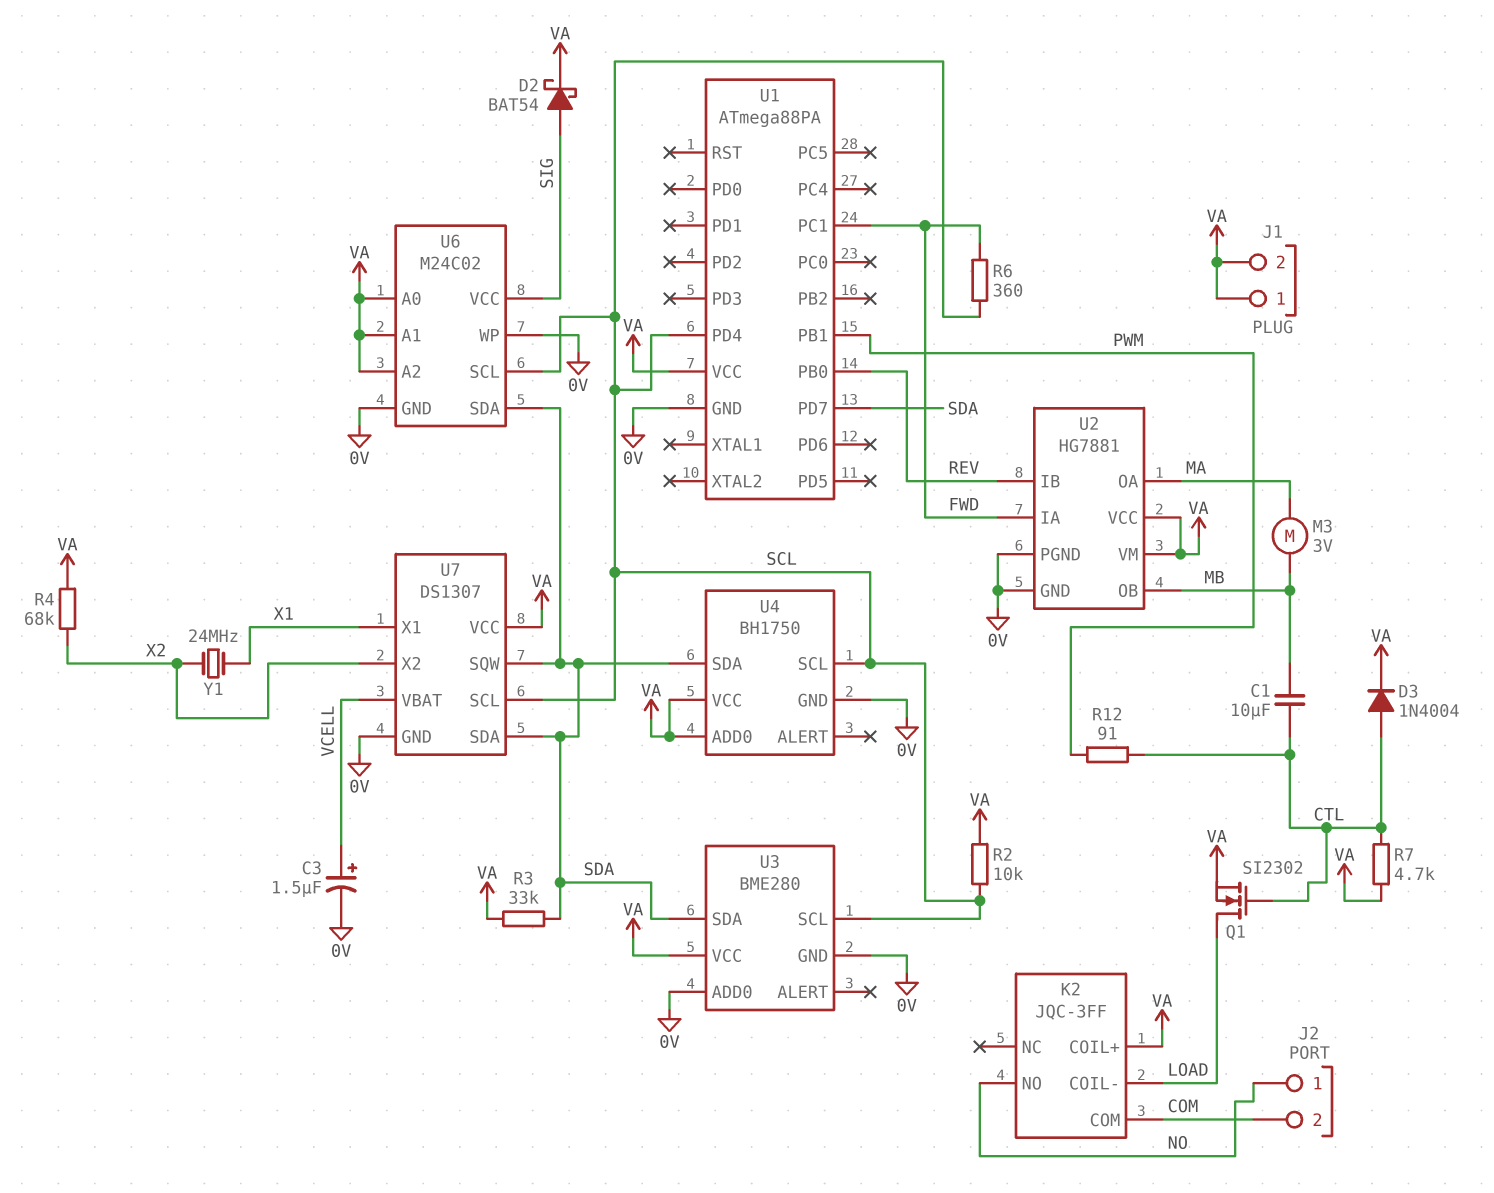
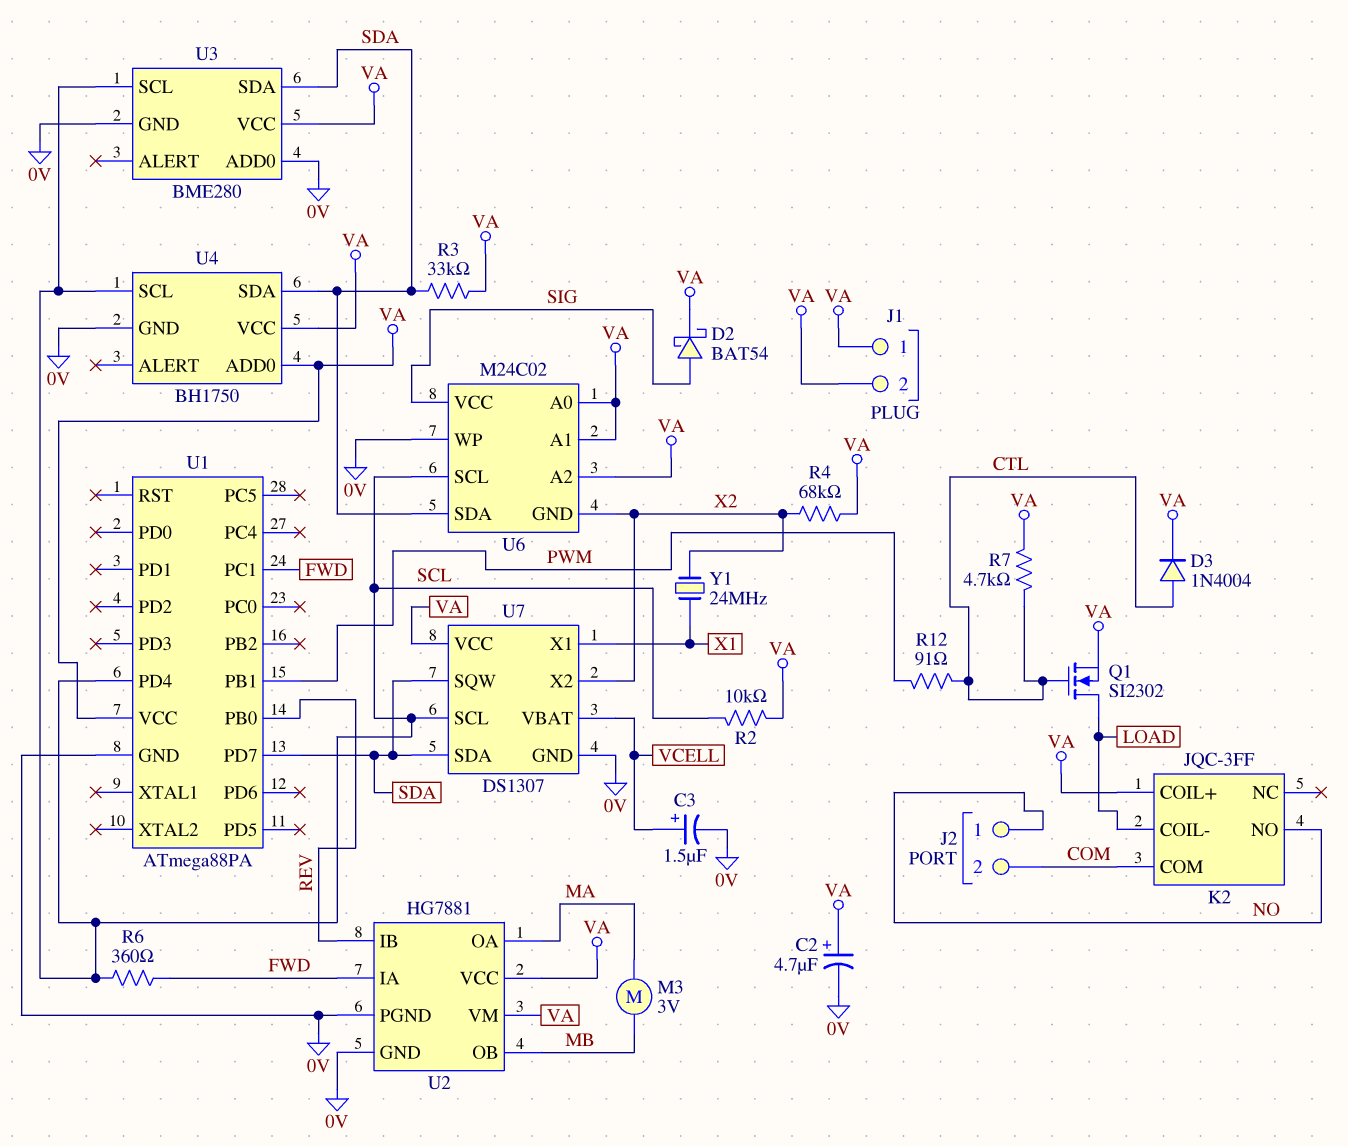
C1: 10uF (CTL, MB) -> none
C2: none -> 4.7uF (plus VA, minus 0V)
U6 pin GND: 0V -> X2

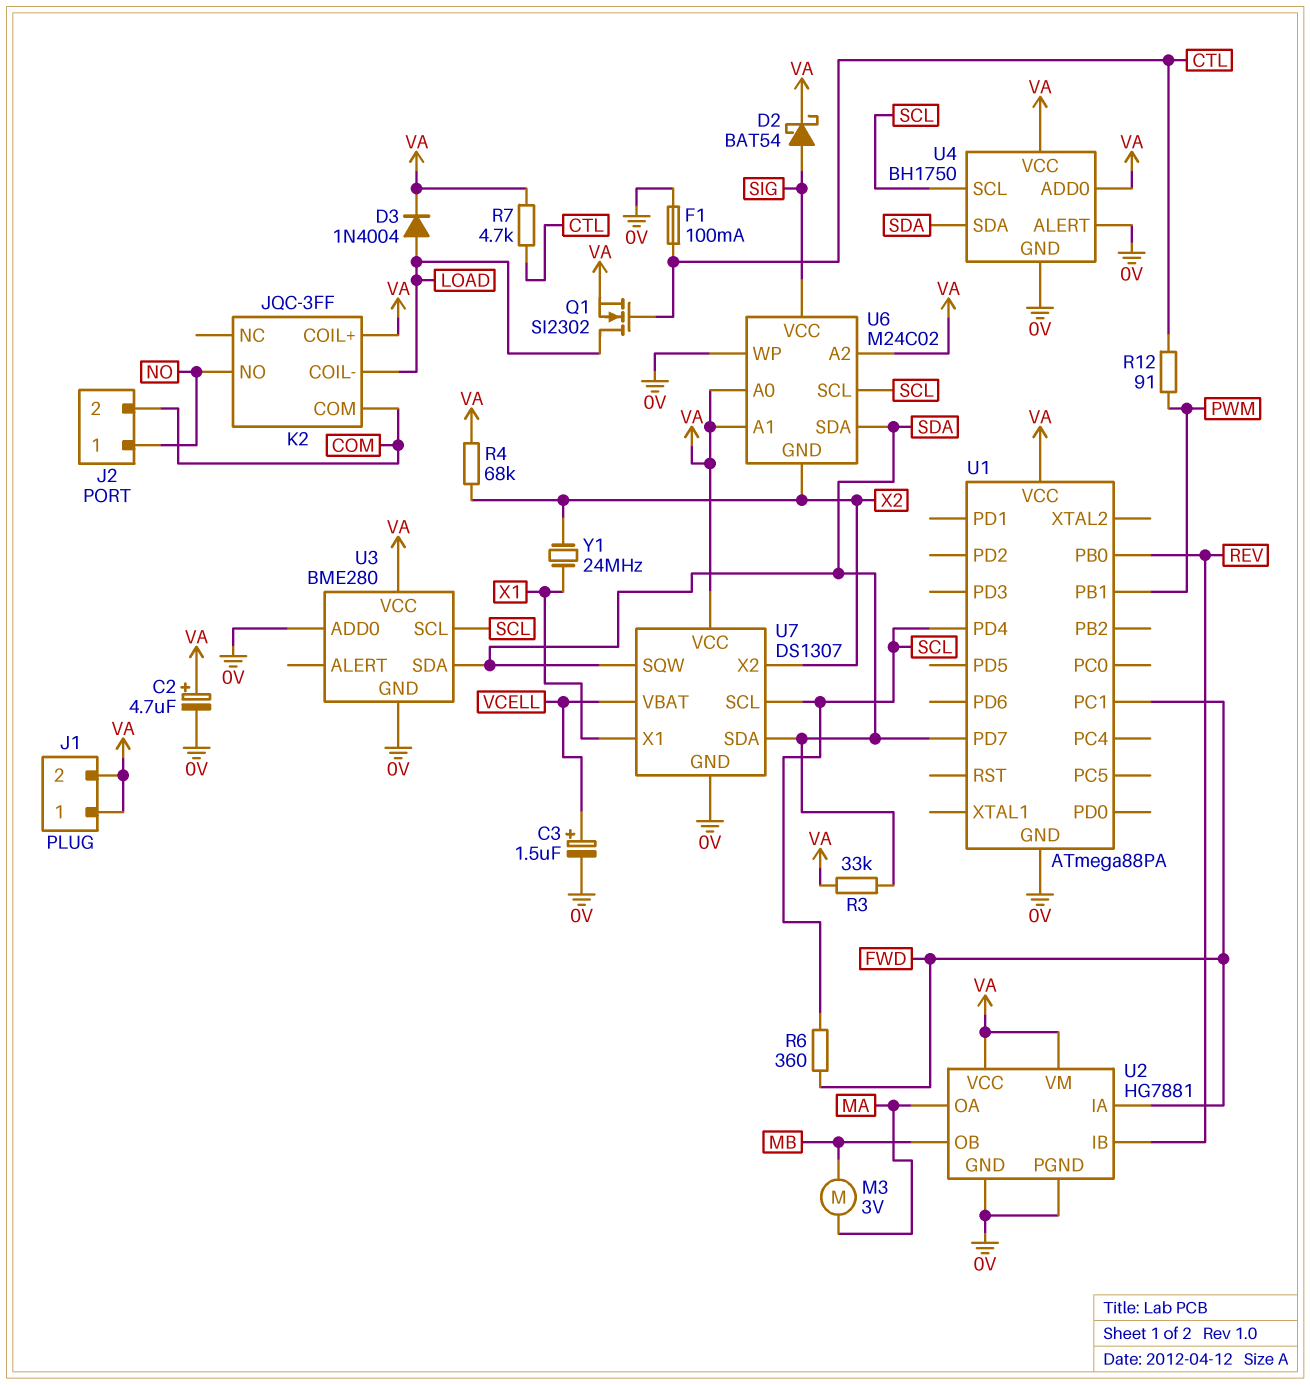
D3: diode 1N4004 (A CTL, K VA) -> diode 1N4004 (A LOAD, K VA)
F1: none -> 100mA (0V, CTL)
R2: 10k (SCL, VA) -> none
U4 pin ALERT: none -> 0V

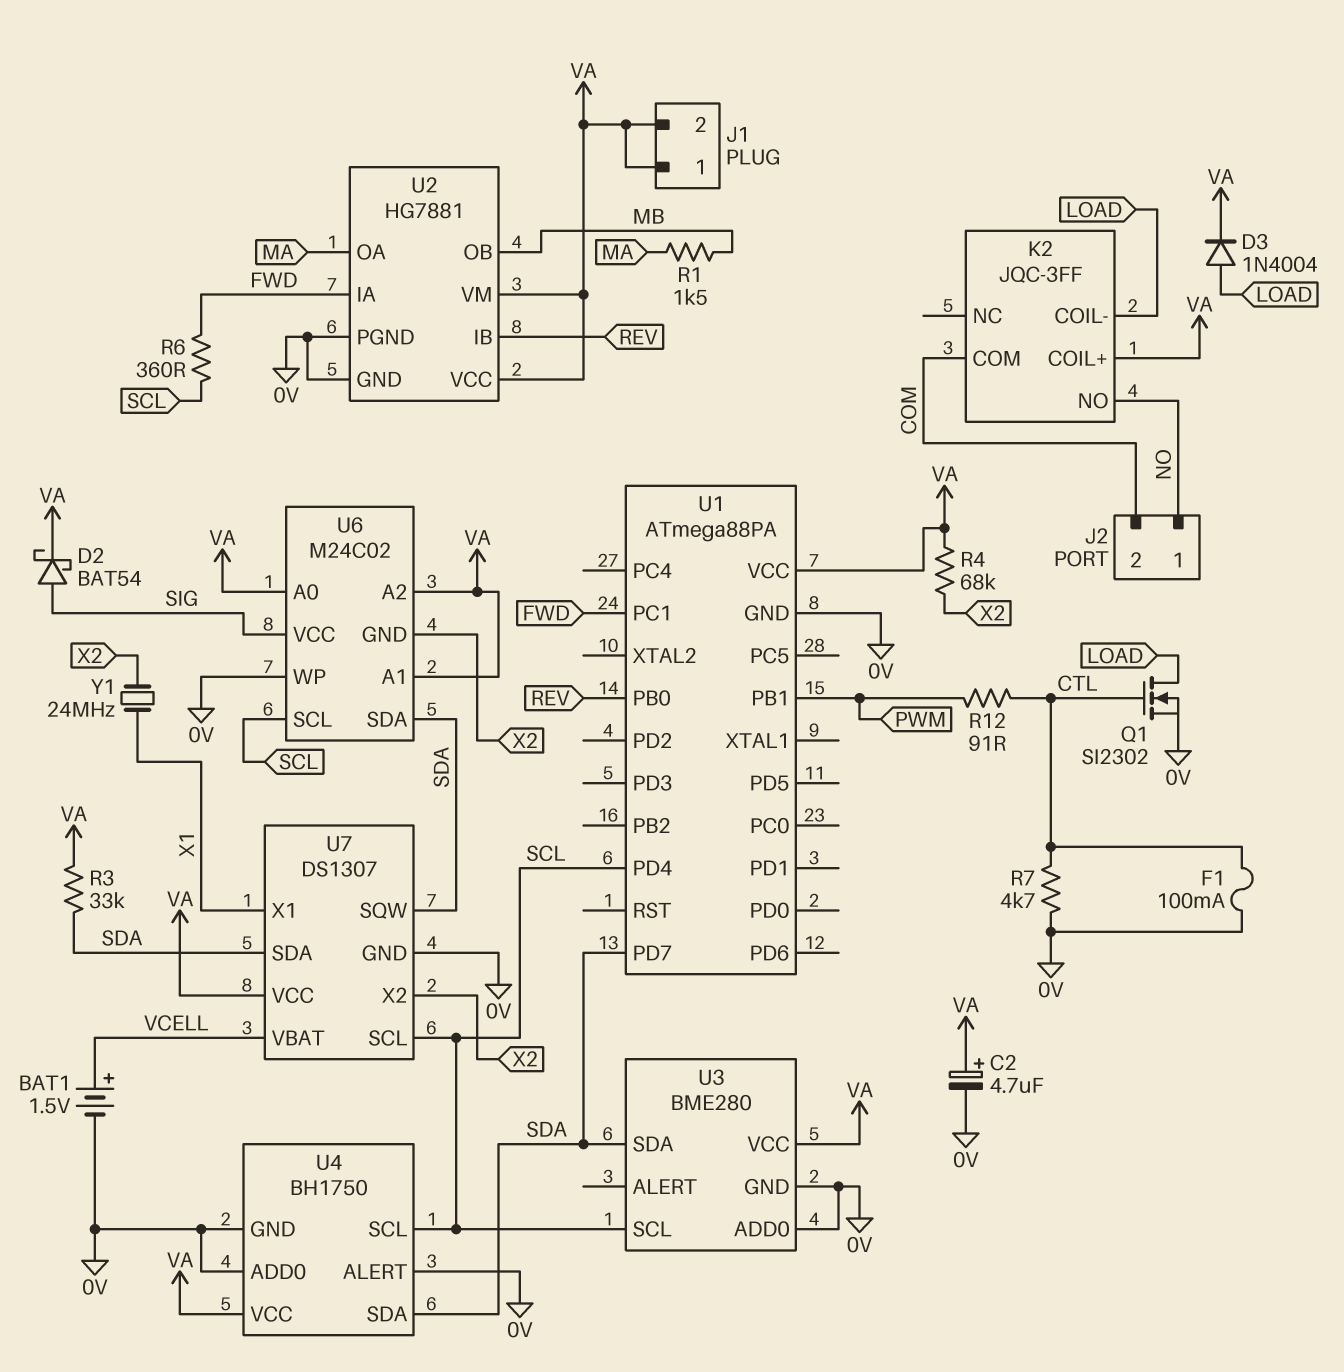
BAT1: none -> 1.5V (plus VCELL, minus 0V)
C3: 1.5uF (plus VCELL, minus 0V) -> none
M3: motor 3V (MA, MB) -> none
Q1: NMOS SI2302 (G CTL, D LOAD, S VA) -> NMOS SI2302 (G CTL, D LOAD, S 0V)
R1: none -> 1.5k (MA, MB)
R7: 4.7k (CTL, VA) -> 4.7k (0V, CTL)
U4 pin ADD0: VA -> 0V

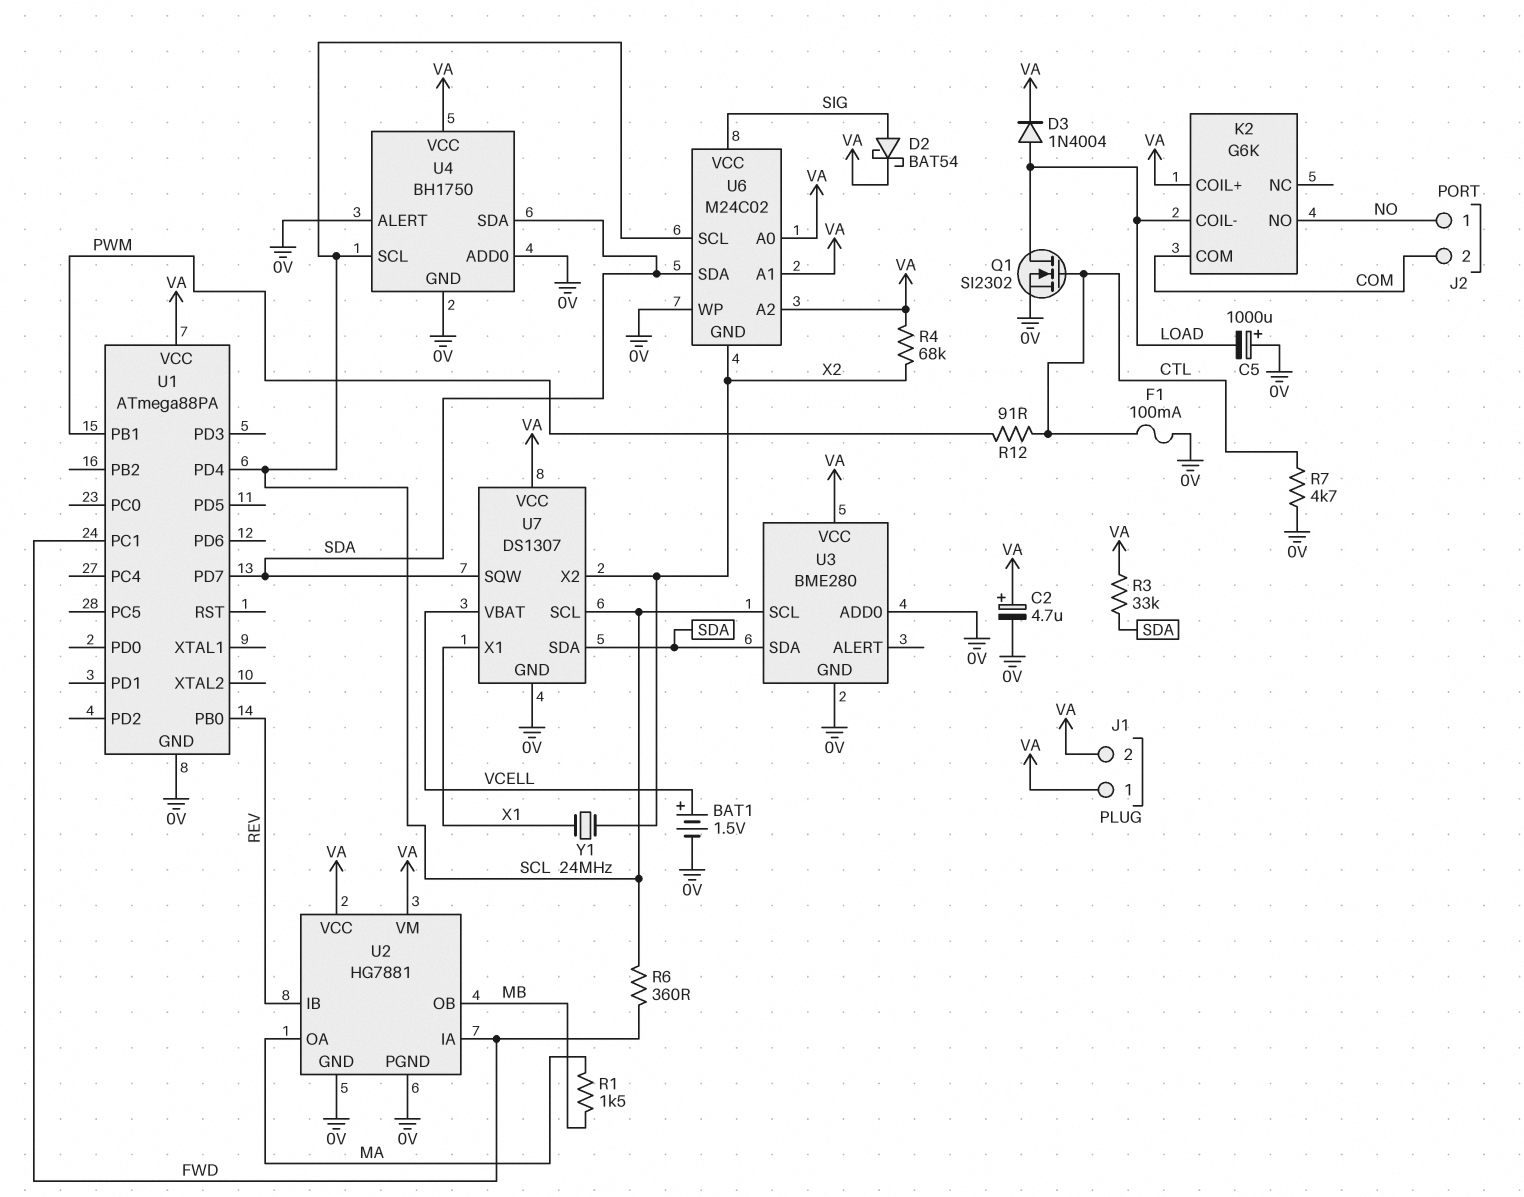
C5: none -> 1000uF (plus 0V, minus LOAD)
K2: JQC-3FF -> G6K

